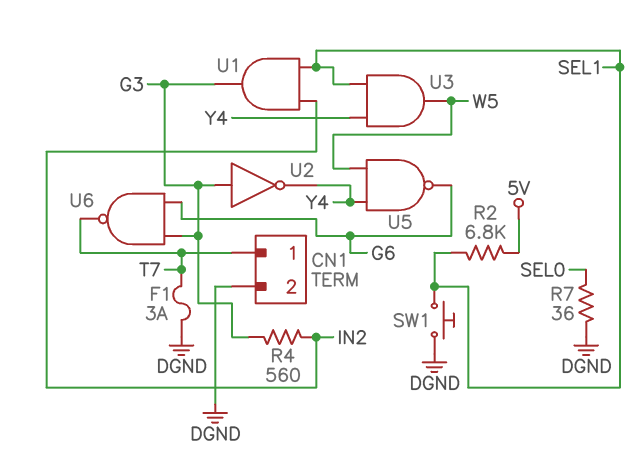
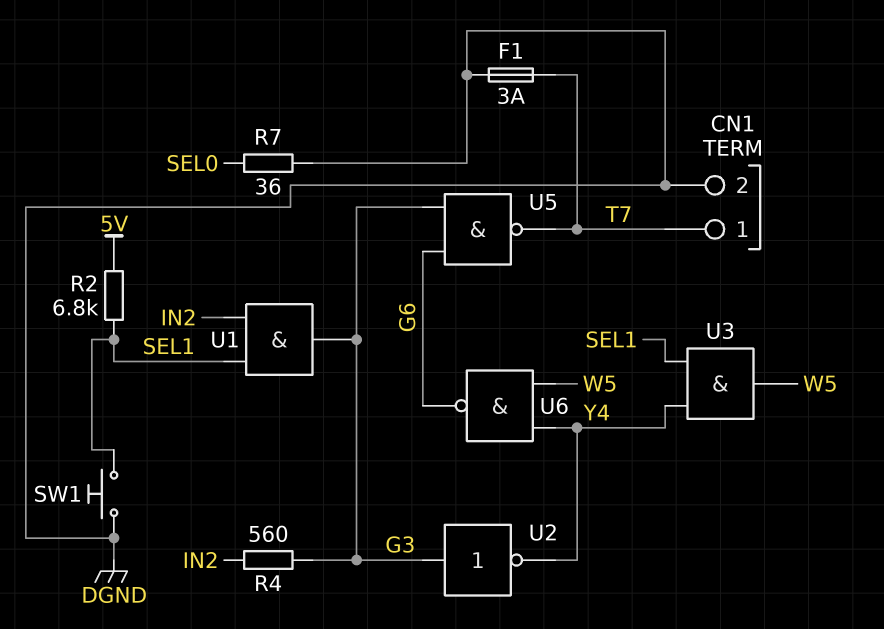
U5: NAND (in W5, in Y4, out G6) -> NAND (in G3, in G6, out T7)
U6: NAND (in G3, in G6, out T7) -> NAND (in W5, in Y4, out G6)

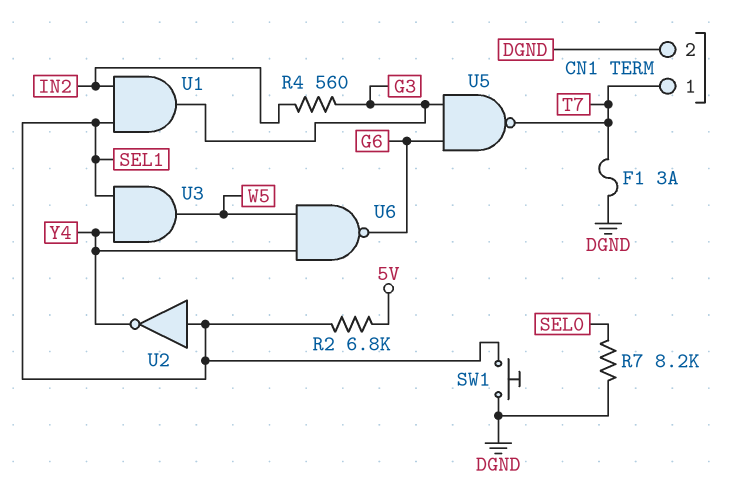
R7: 36 (DGND, SEL0) -> 8.2k (DGND, SEL0)
U2: NOT (in G3, out Y4) -> NOT (in SEL1, out Y4)

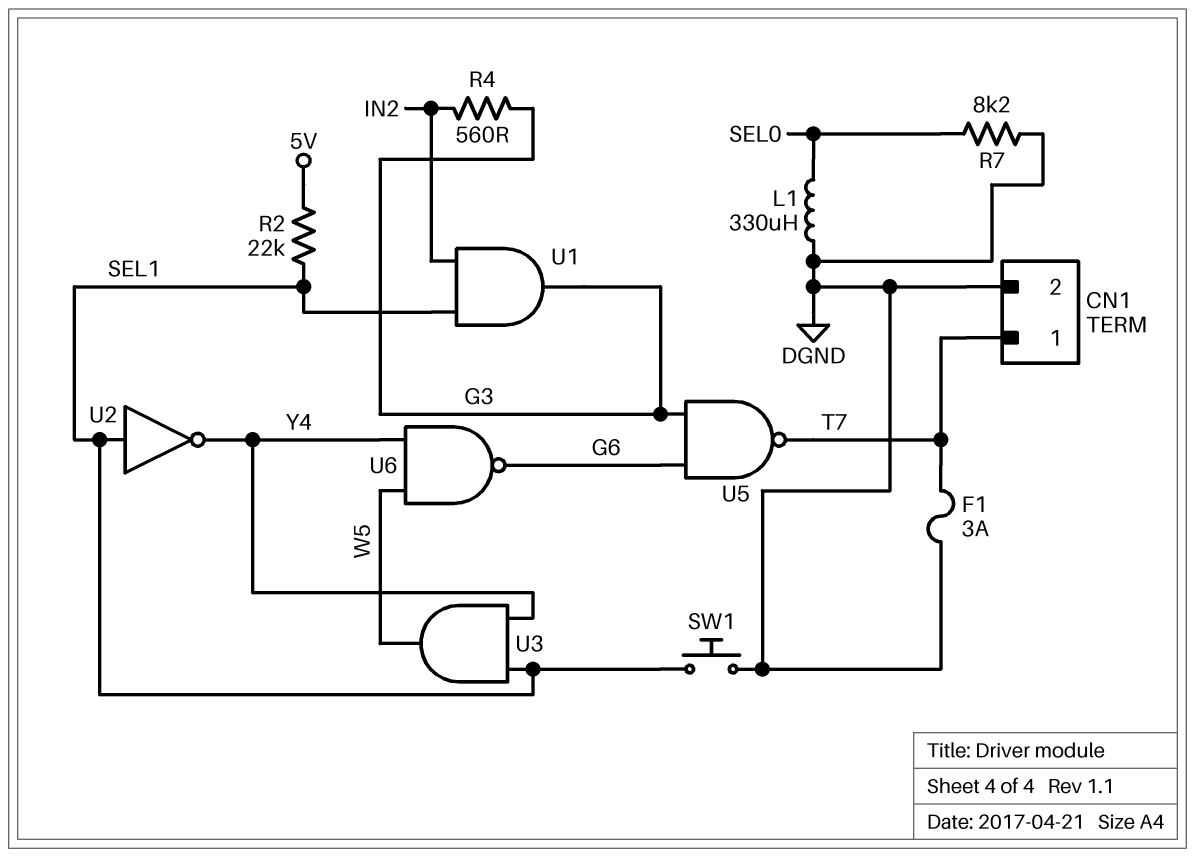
L1: none -> 330uH (DGND, SEL0)
R2: 6.8k (5V, SEL1) -> 22k (5V, SEL1)

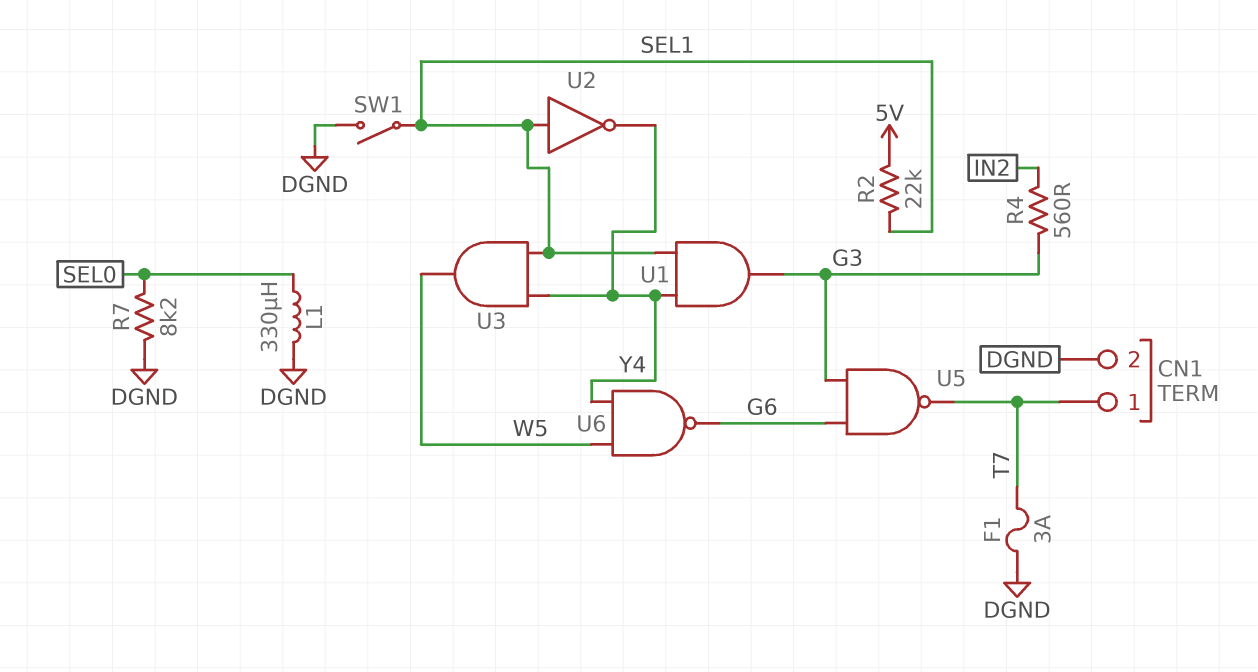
SW1: button (DGND, SEL1) -> switch (DGND, SEL1)
U1: AND (in IN2, in SEL1, out G3) -> AND (in SEL1, in Y4, out G3)

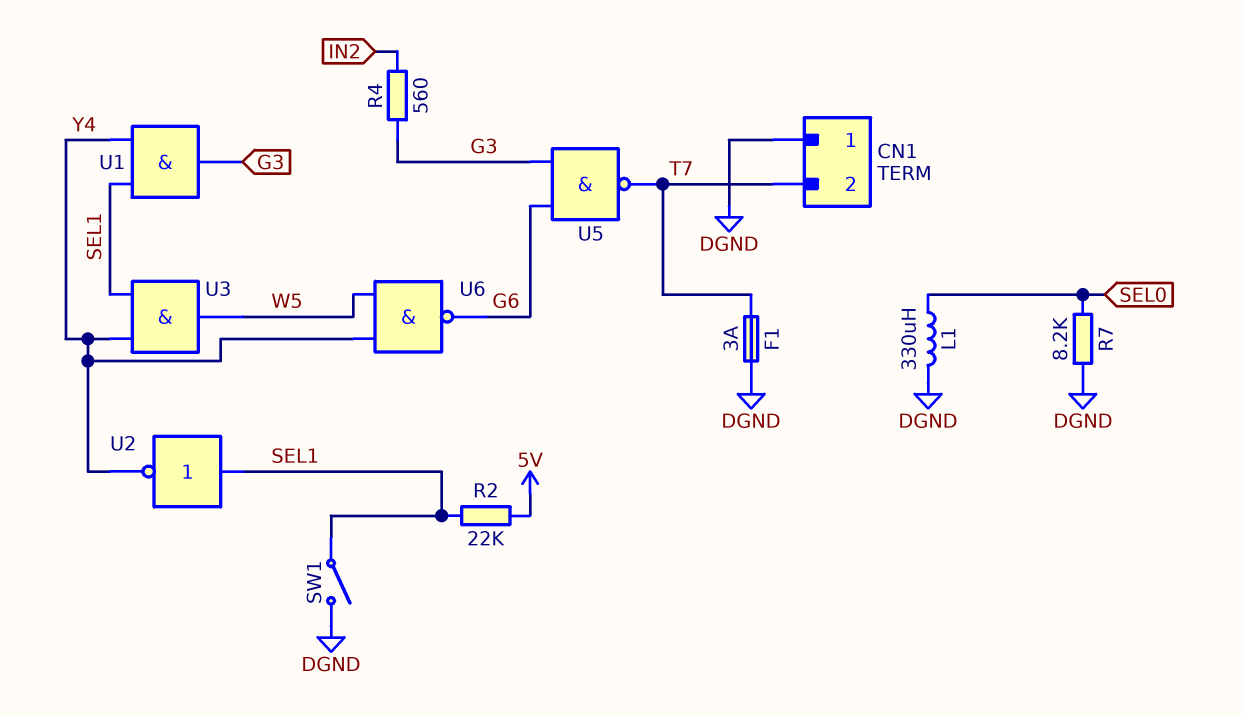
CN1 pin 1: T7 -> DGND
CN1 pin 2: DGND -> T7

